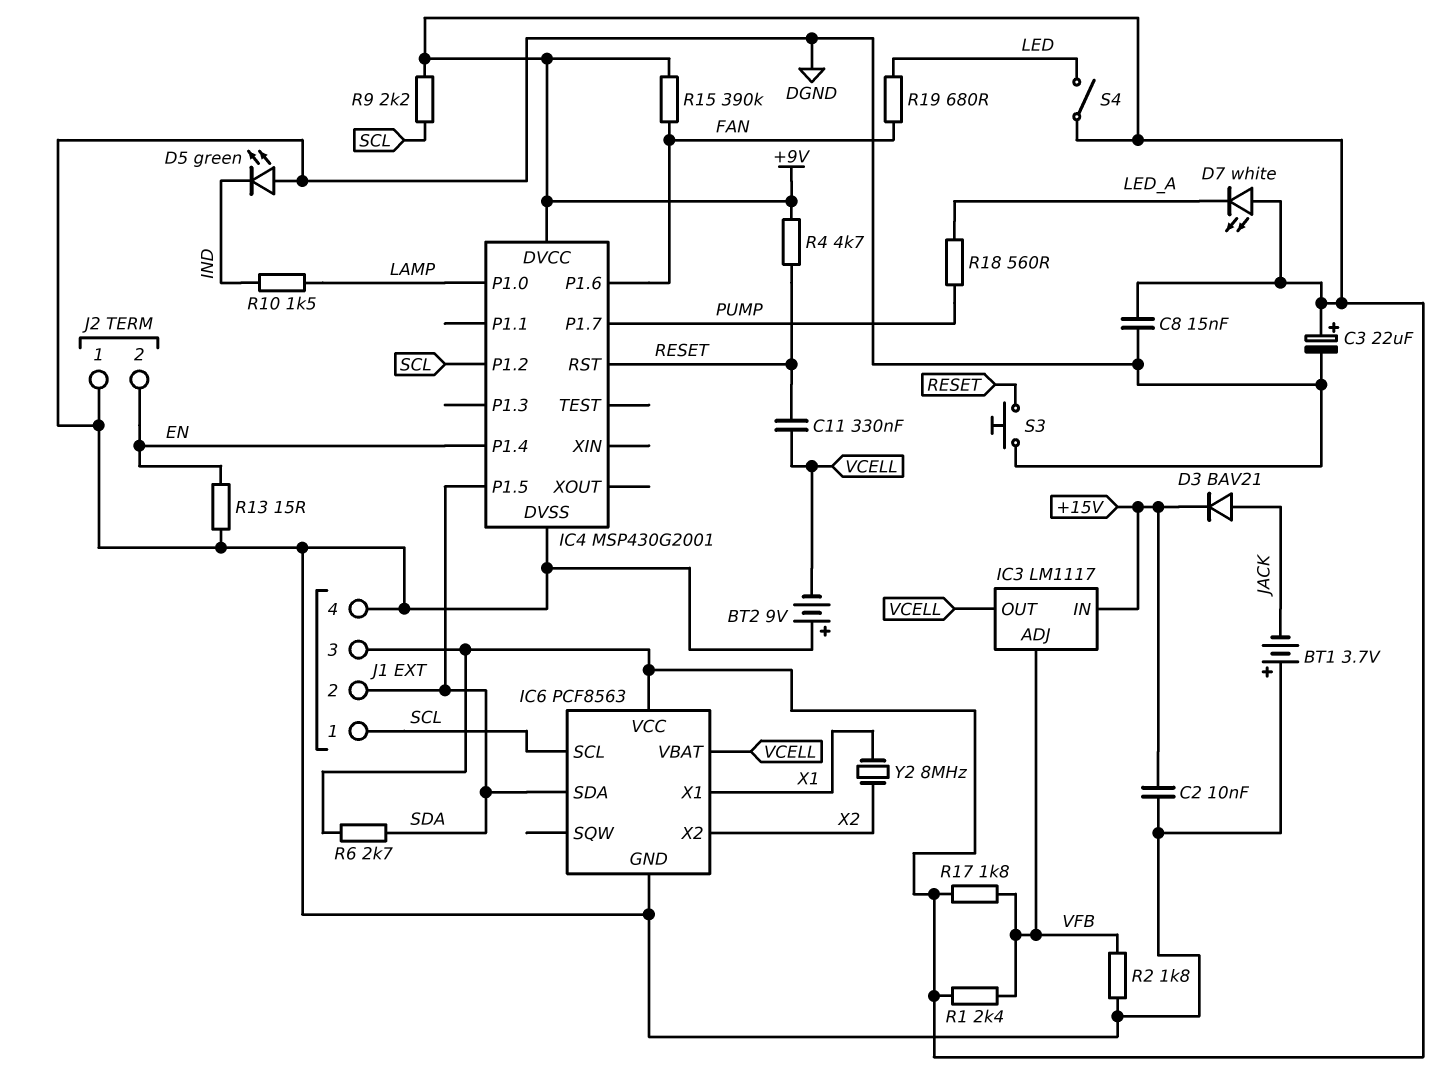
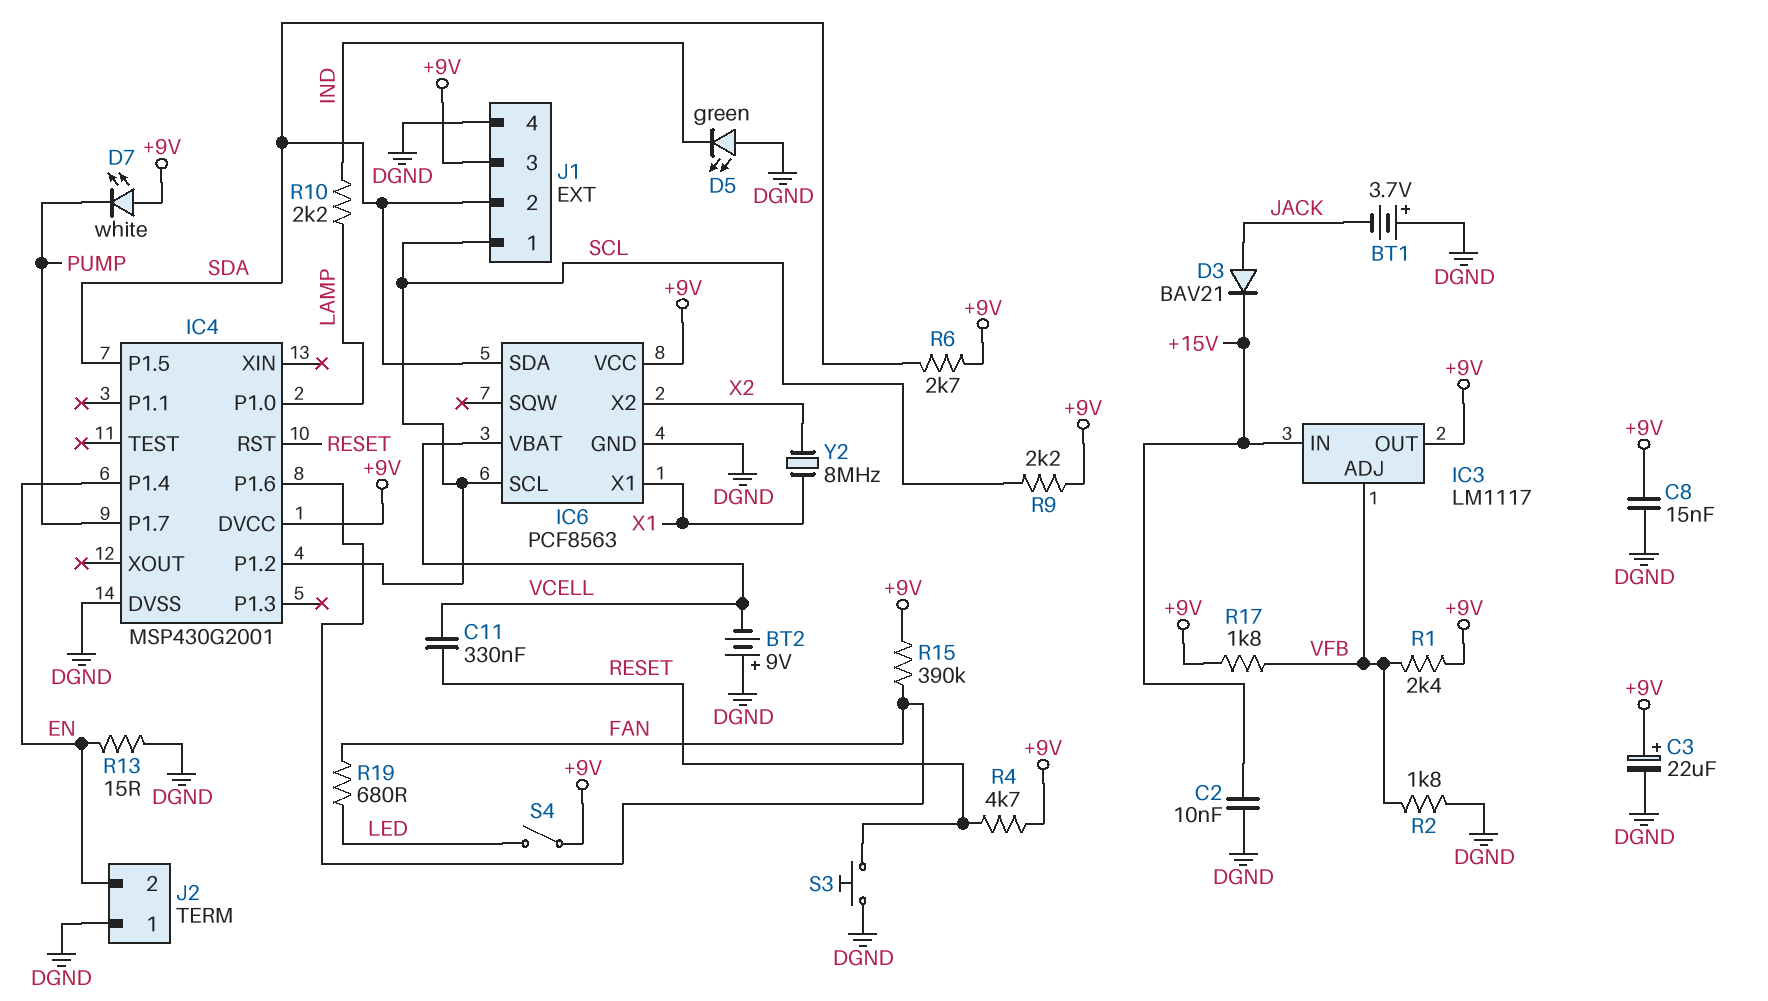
D7: LED white (A +9V, K LED_A) -> LED white (A +9V, K PUMP)
IC3 pin OUT: VCELL -> +9V
R10: 1.5k (IND, LAMP) -> 2.2k (IND, LAMP)
R18: 560 (LED_A, PUMP) -> none

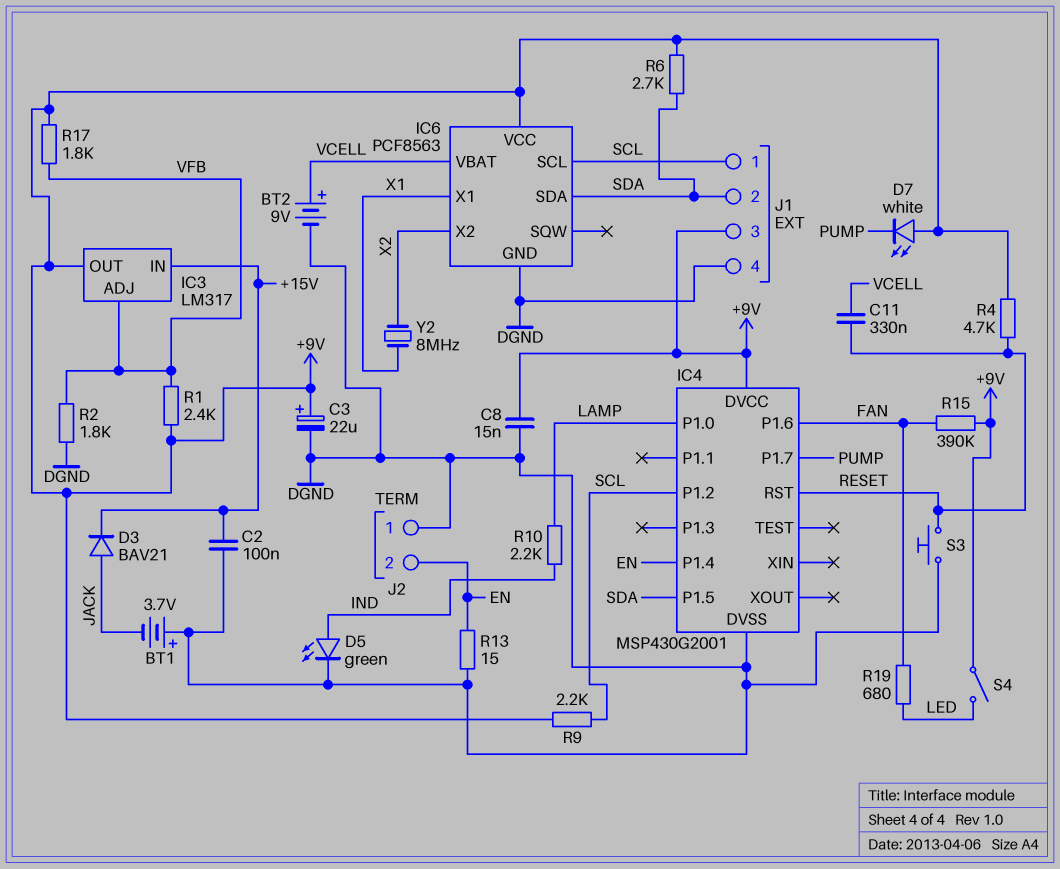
BT2: 9V (plus DGND, minus VCELL) -> 9V (plus VCELL, minus DGND)
C2: 10nF (+15V, DGND) -> 100nF (+15V, DGND)
D5: LED green (A DGND, K IND) -> LED green (A IND, K DGND)
IC3: LM1117 -> LM317

